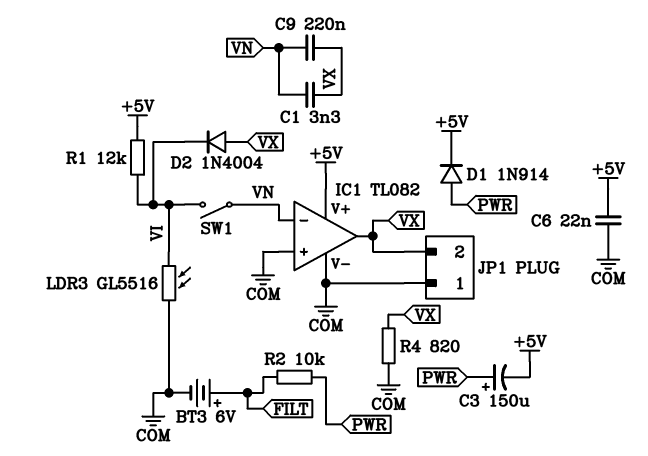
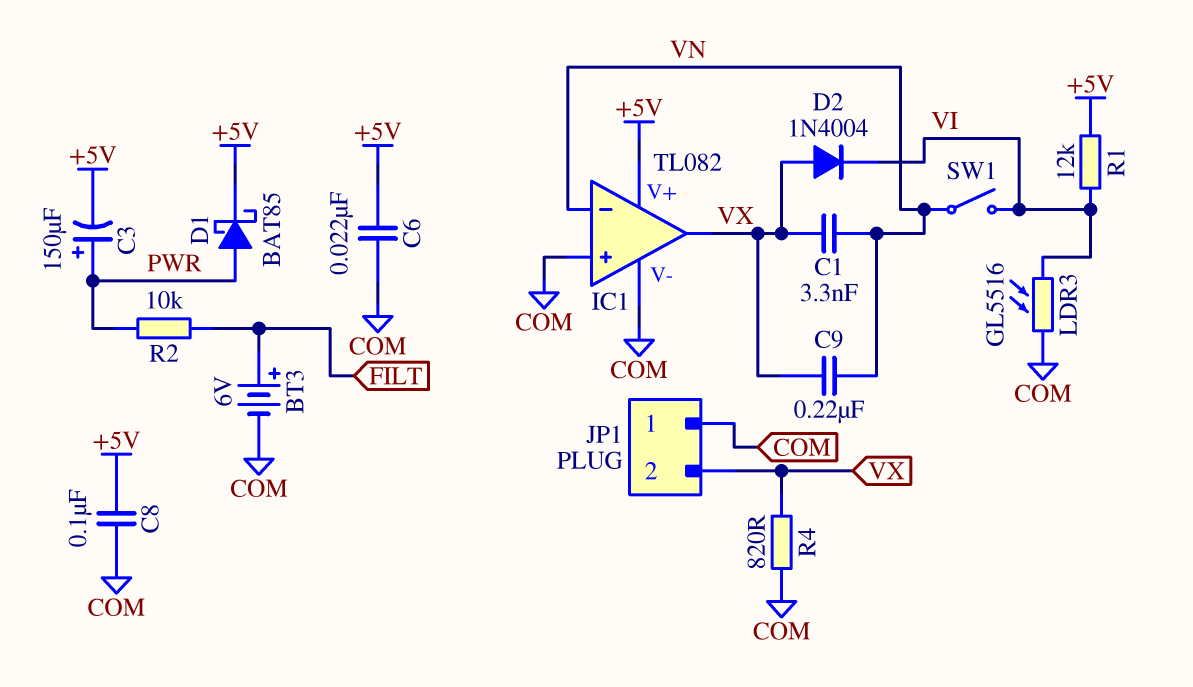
C8: none -> 100nF (+5V, COM)
D1: diode 1N914 (A PWR, K +5V) -> schottky BAT85 (A PWR, K +5V)

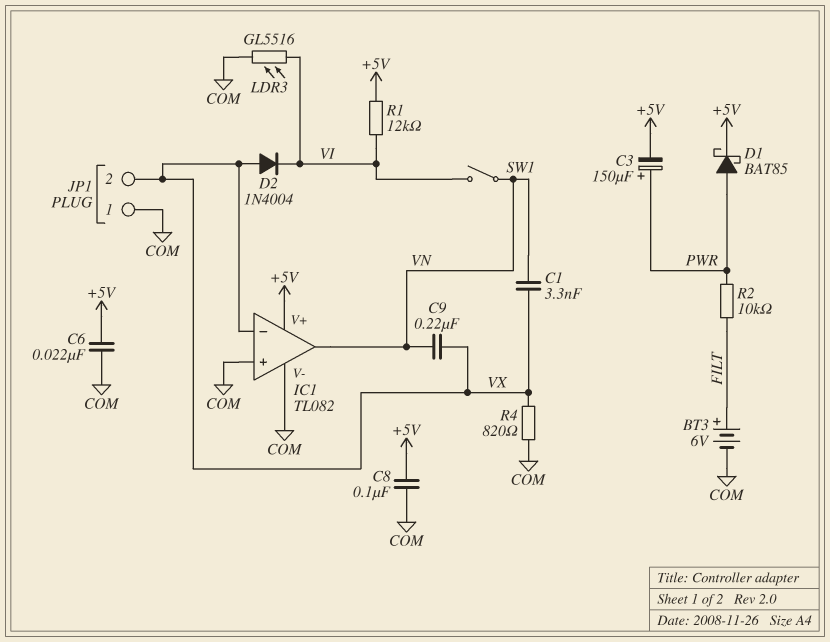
IC1 pin in-: VN -> VX
IC1 pin out: VX -> VN

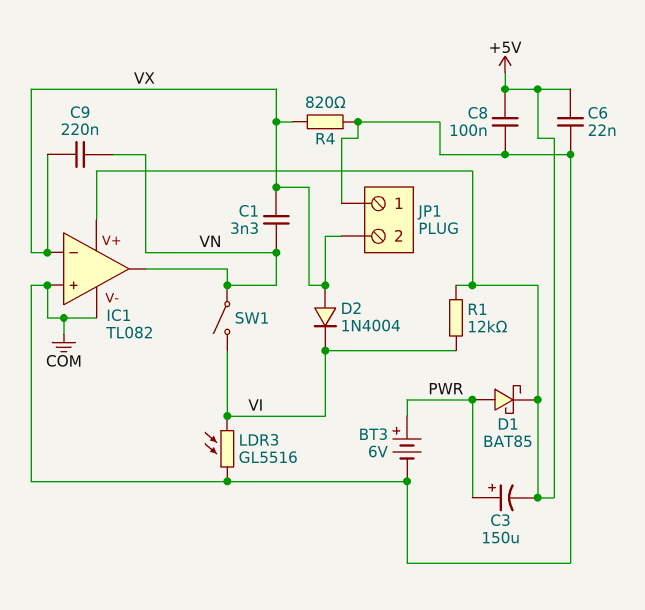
BT3: 6V (plus FILT, minus COM) -> 6V (plus PWR, minus COM)
R2: 10k (FILT, PWR) -> none

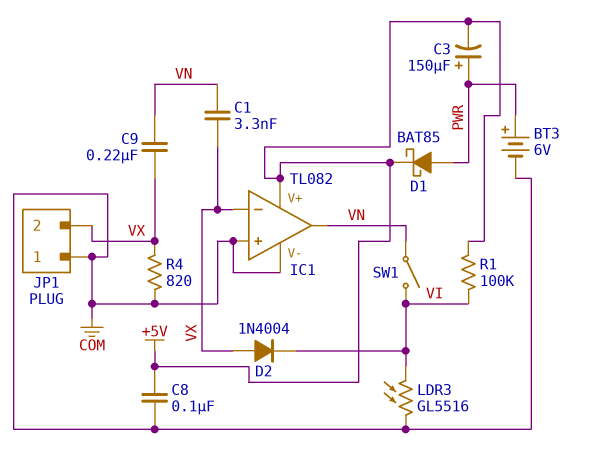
C6: 22nF (+5V, COM) -> none
R1: 12k (+5V, VI) -> 100k (+5V, VI)

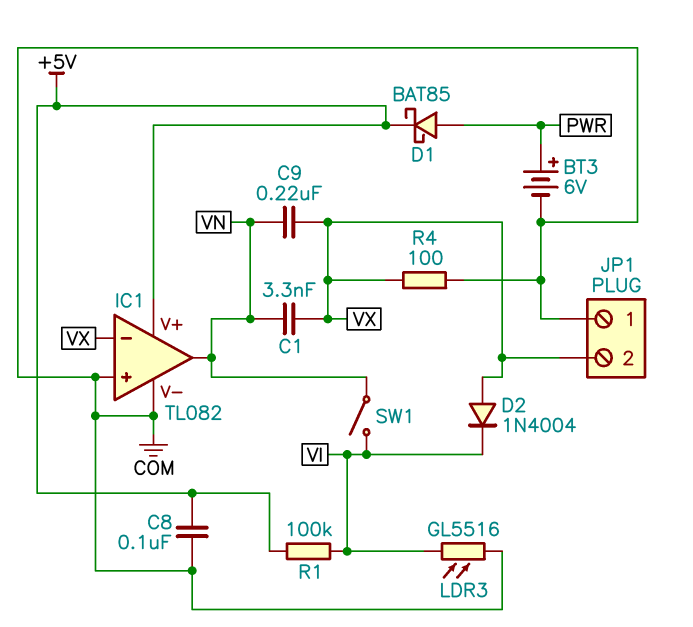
C3: 150uF (plus PWR, minus +5V) -> none
R4: 820 (COM, VX) -> 100 (COM, VX)

